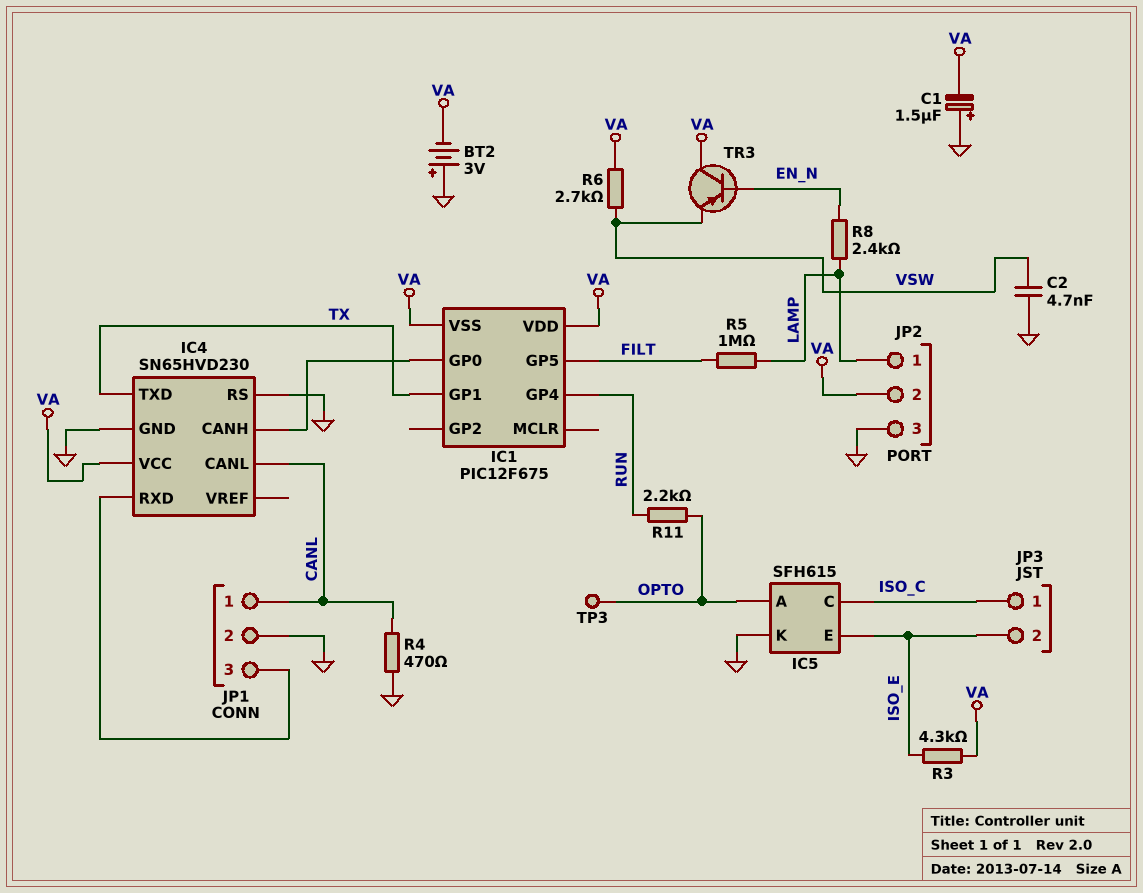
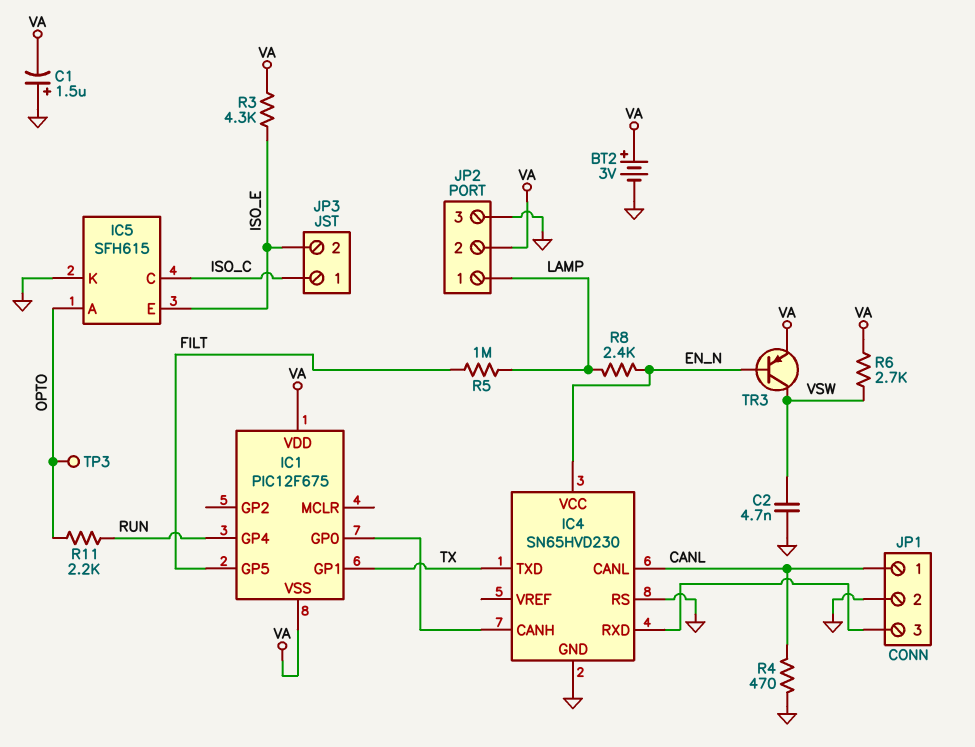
BT2: 3V (plus GND, minus VA) -> 3V (plus VA, minus GND)
IC4 pin VCC: VA -> EN_N
TR3: PNP (B EN_N, C VA, E VSW) -> PNP (B EN_N, C VSW, E VA)

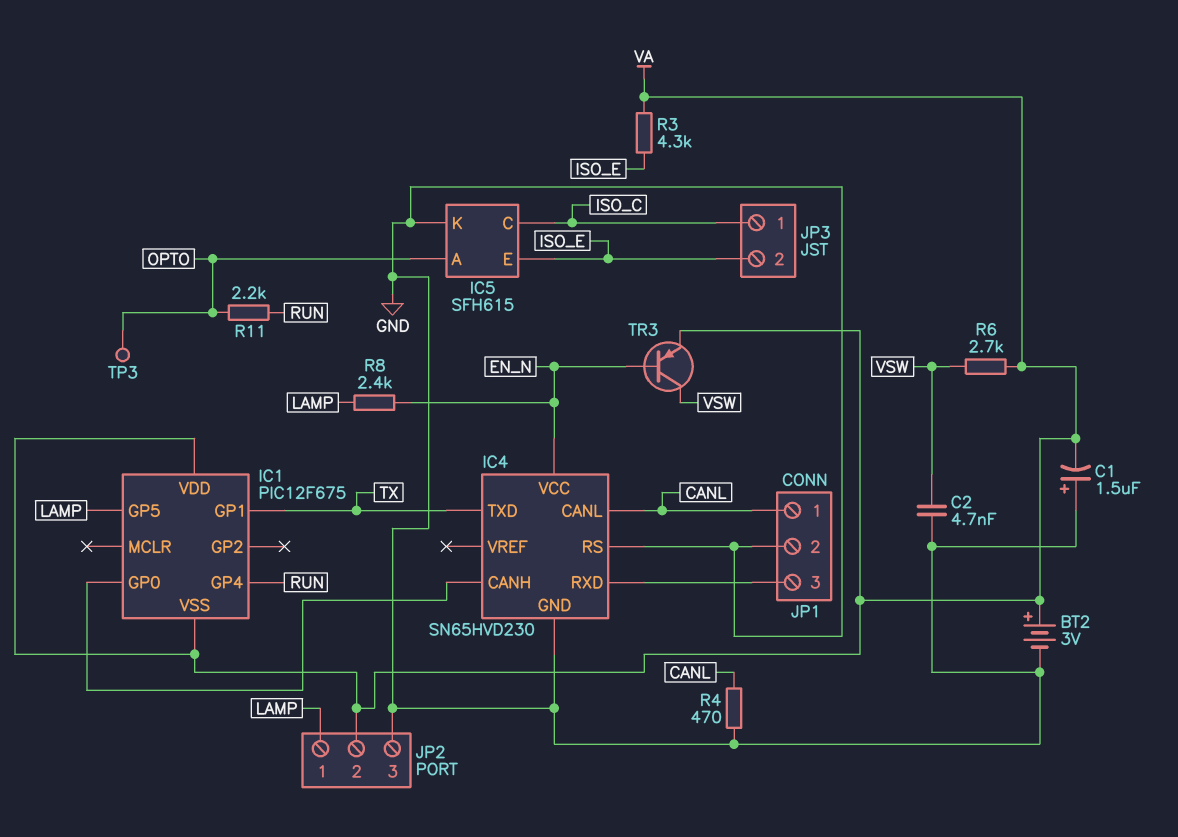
IC1 pin GP5: FILT -> LAMP
R5: 1M (FILT, LAMP) -> none

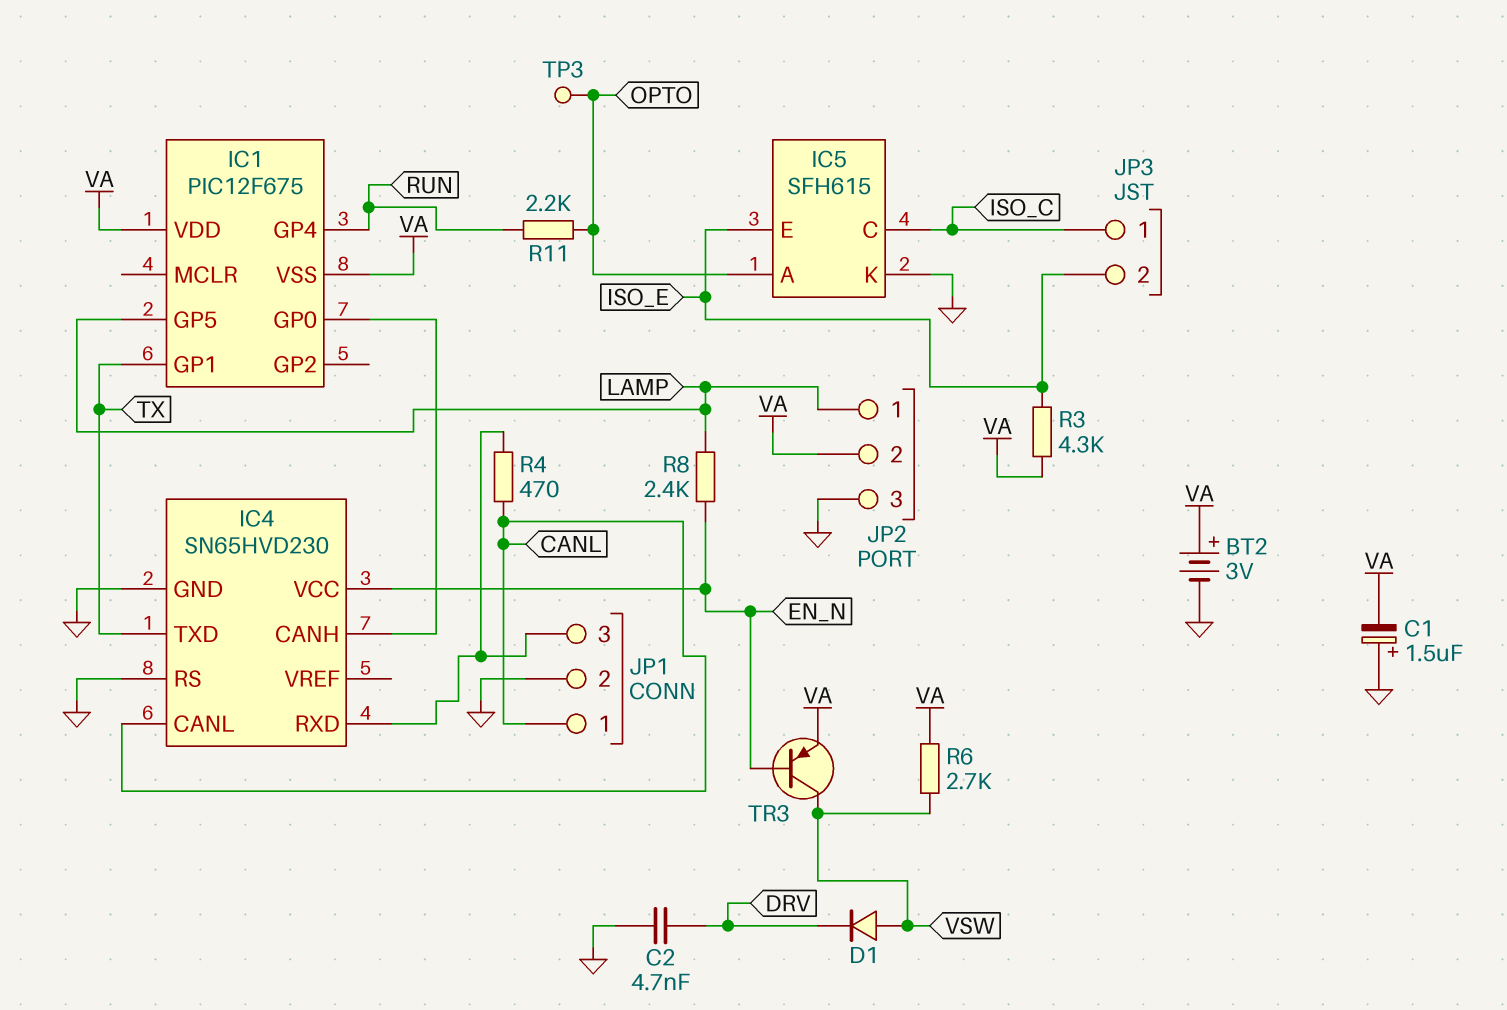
C2: 4.7nF (GND, VSW) -> 4.7nF (DRV, GND)
D1: none -> diode (A VSW, K DRV)
R4: 470 (CANL, GND) -> 470 (CANL, IC4/RXD)

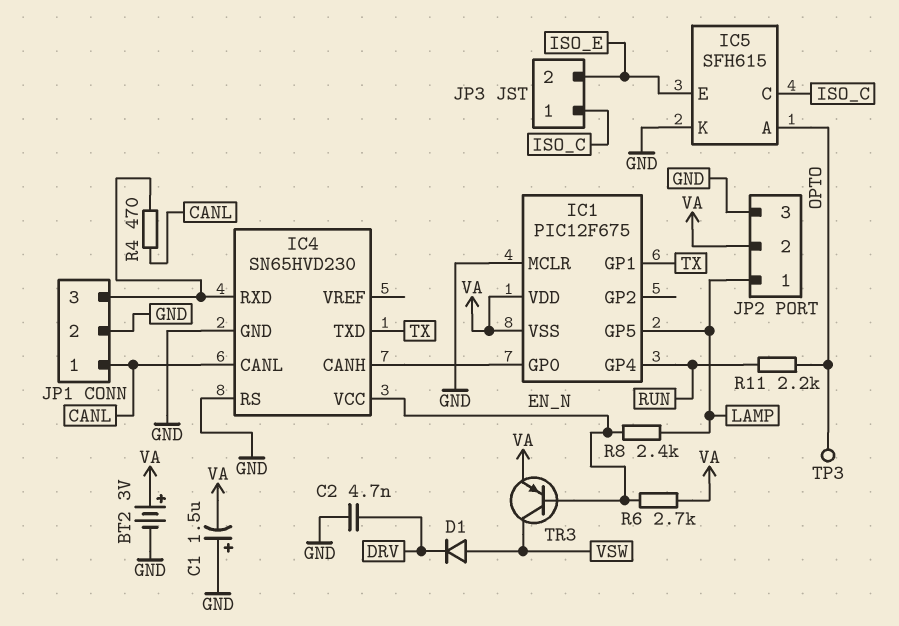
IC1 pin MCLR: none -> GND
R3: 4.3k (ISO_E, VA) -> none
R6: 2.7k (VA, VSW) -> 2.7k (EN_N, VA)

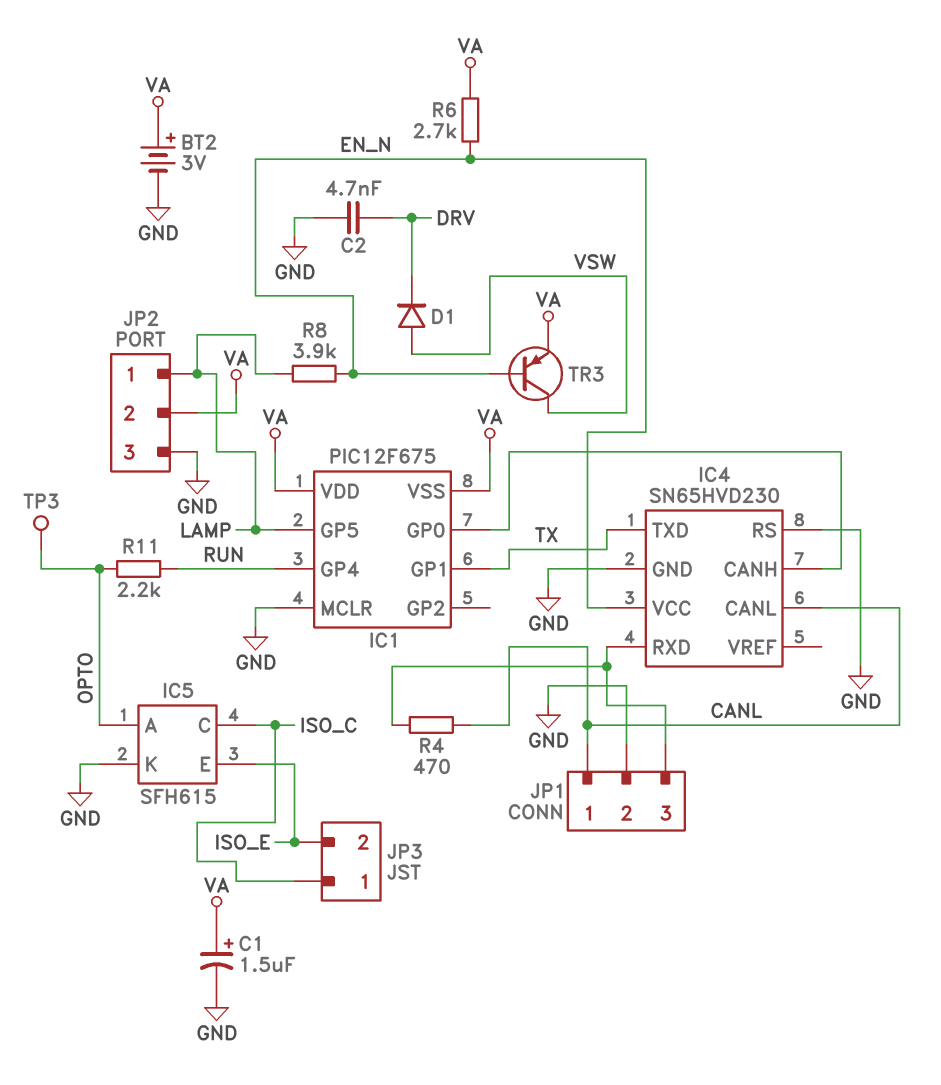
C1: 1.5uF (plus GND, minus VA) -> 1.5uF (plus VA, minus GND)
R8: 2.4k (EN_N, LAMP) -> 3.9k (EN_N, LAMP)

